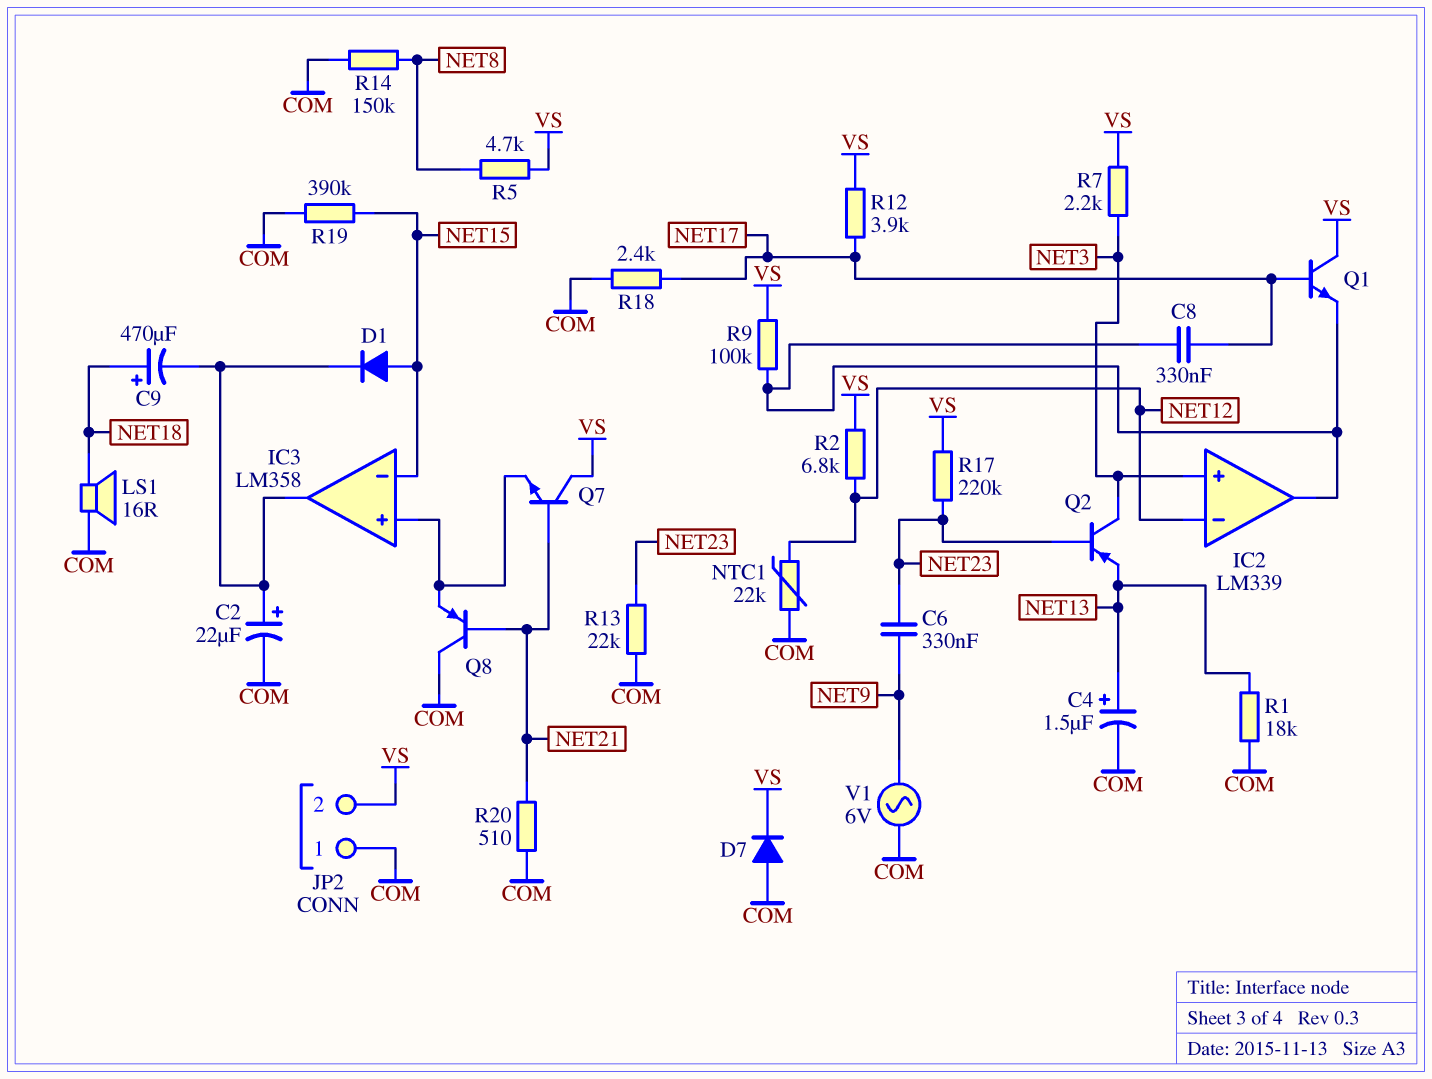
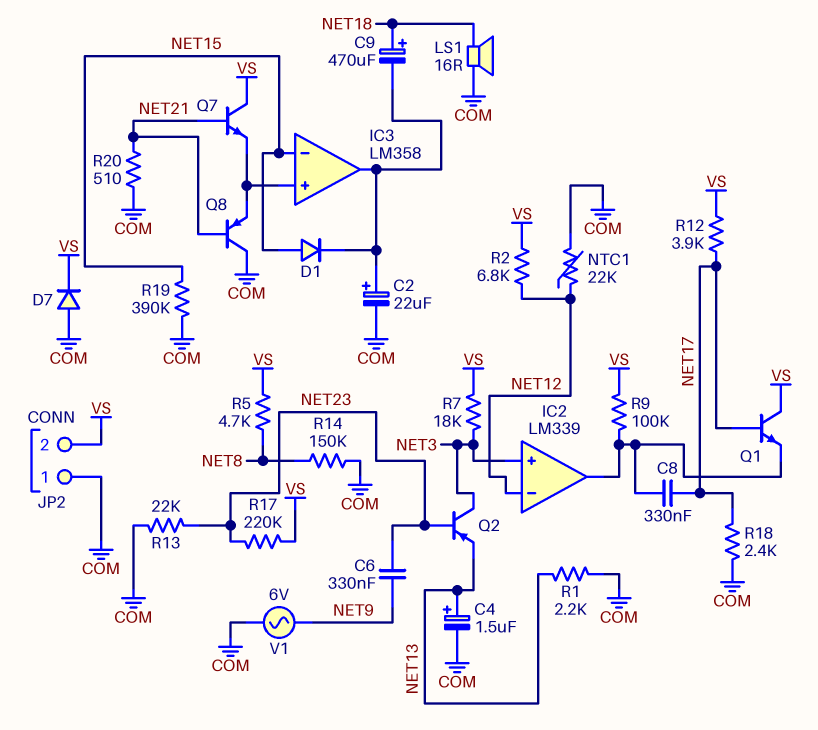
R1: 18k (COM, NET13) -> 2.2k (COM, NET13)
R7: 2.2k (NET3, VS) -> 18k (NET3, VS)

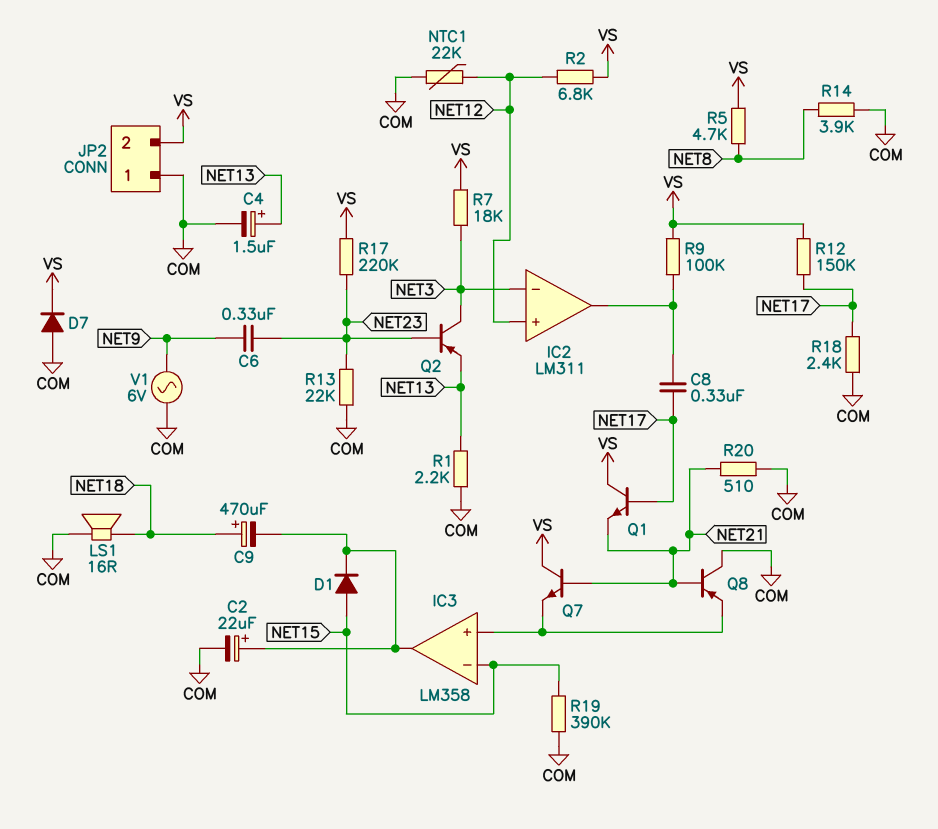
IC2: LM339 -> LM311
IC2 pin in+: NET3 -> NET12
IC2 pin in-: NET12 -> NET3
Q1: NPN (B NET17, C VS, E IC2/out) -> NPN (B NET17, C VS, E NET21)
R12: 3.9k (NET17, VS) -> 150k (NET17, VS)
R14: 150k (COM, NET8) -> 3.9k (COM, NET8)

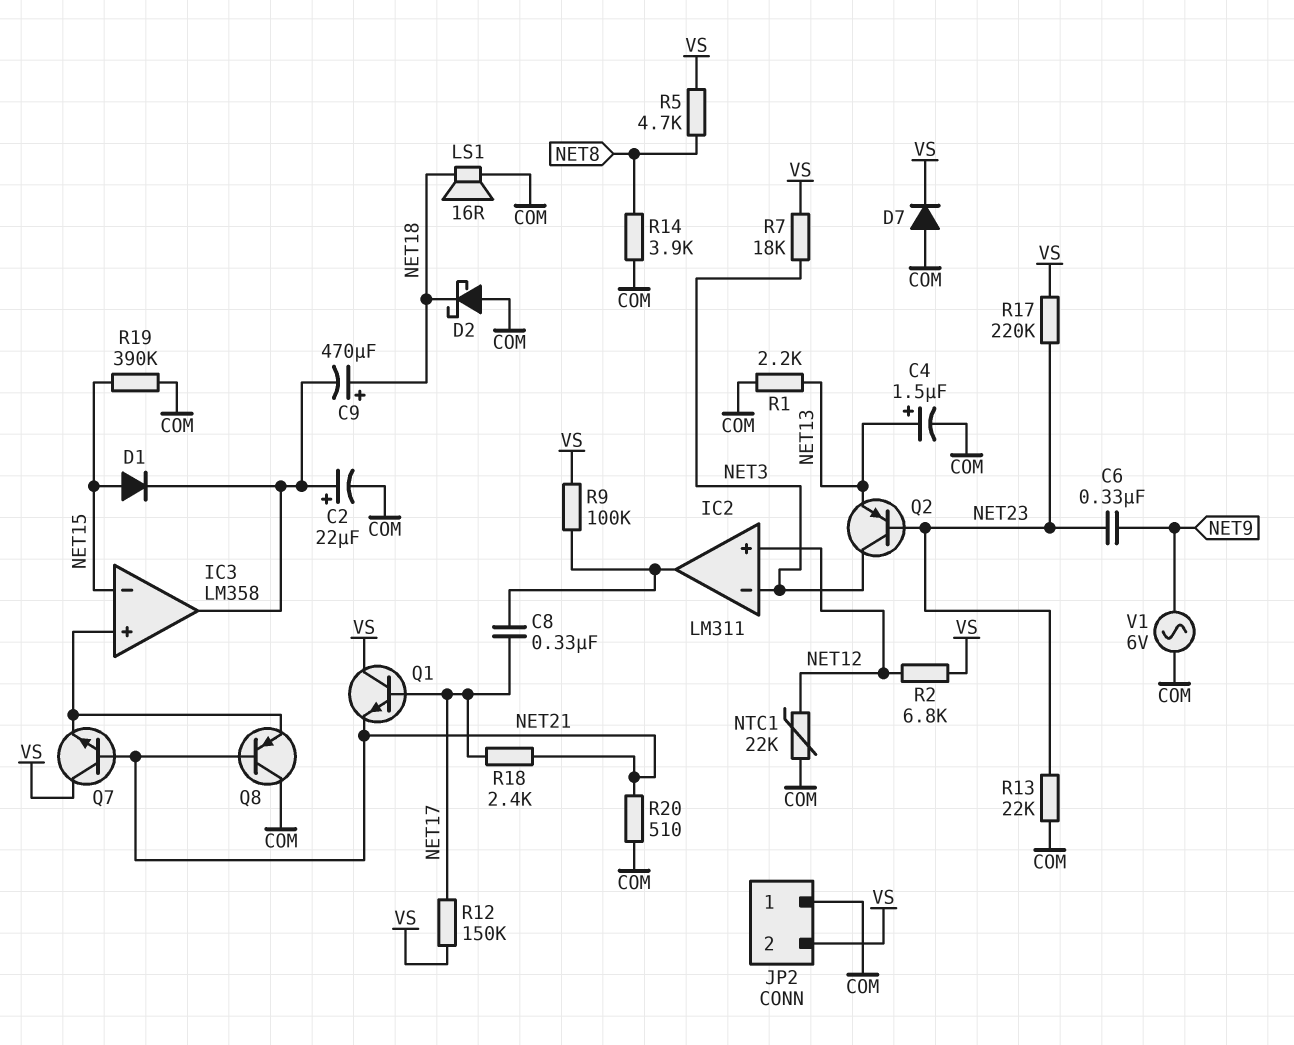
D2: none -> schottky (A COM, K NET18)
R18: 2.4k (COM, NET17) -> 2.4k (NET17, NET21)

